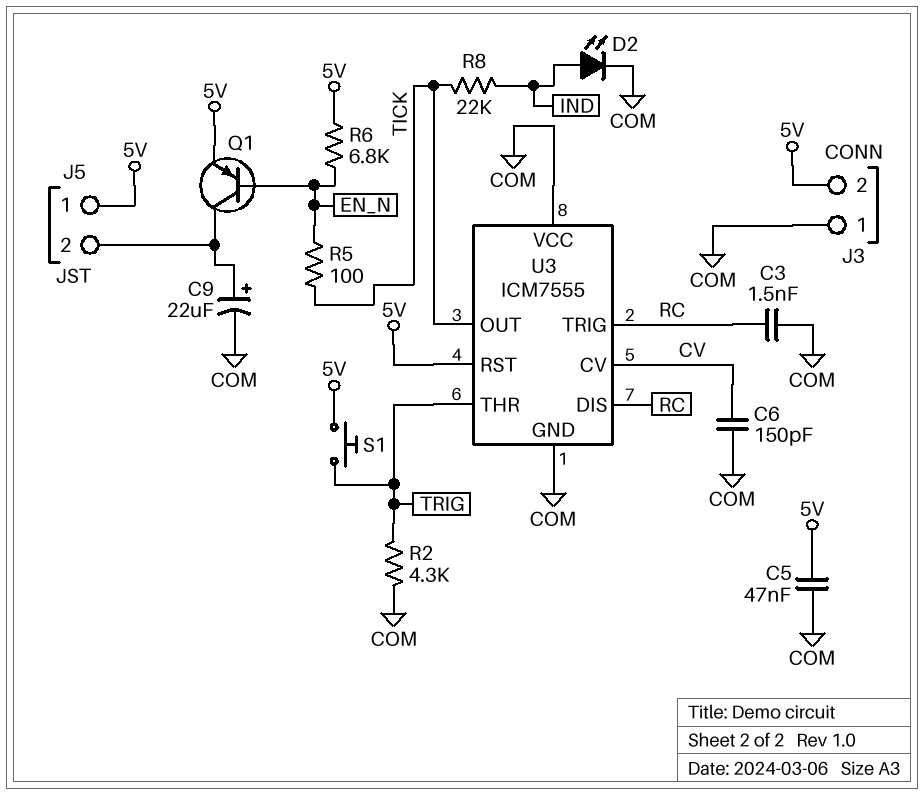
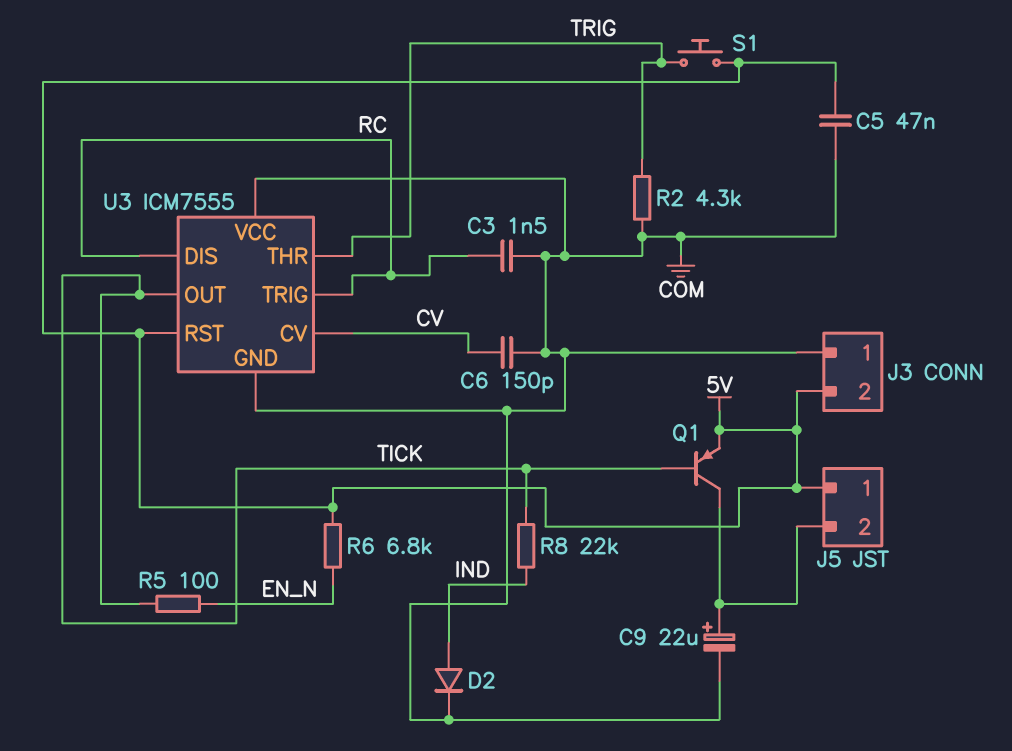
D2: LED (A IND, K COM) -> diode (A IND, K COM)
Q1: PNP (B EN_N, C J5/2, E 5V) -> PNP (B TICK, C J5/2, E 5V)

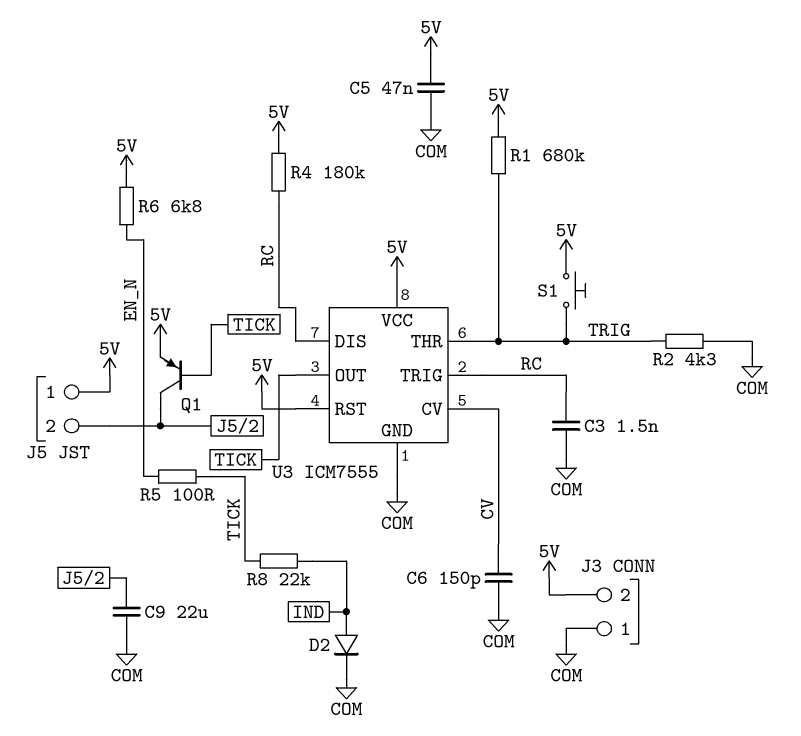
C9: 22uF (plus J5/2, minus COM) -> 22uF (COM, J5/2)
R1: none -> 680k (5V, TRIG)
R4: none -> 180k (5V, RC)
U3 pin VCC: COM -> 5V

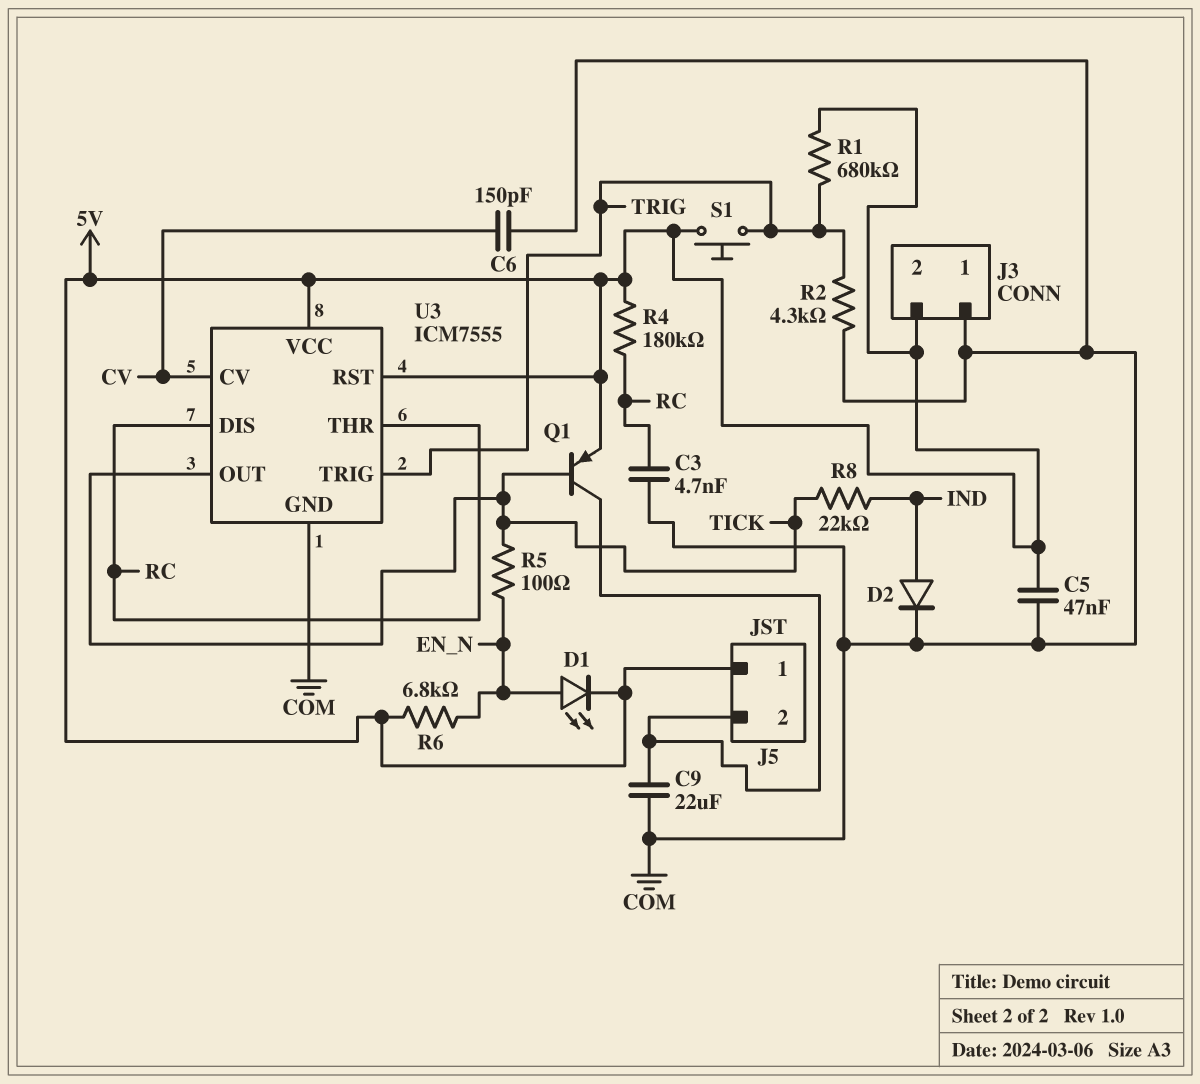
C3: 1.5nF (COM, RC) -> 4.7nF (COM, RC)
D1: none -> LED (A EN_N, K 5V)
U3 pin THR: TRIG -> RC
U3 pin TRIG: RC -> TRIG

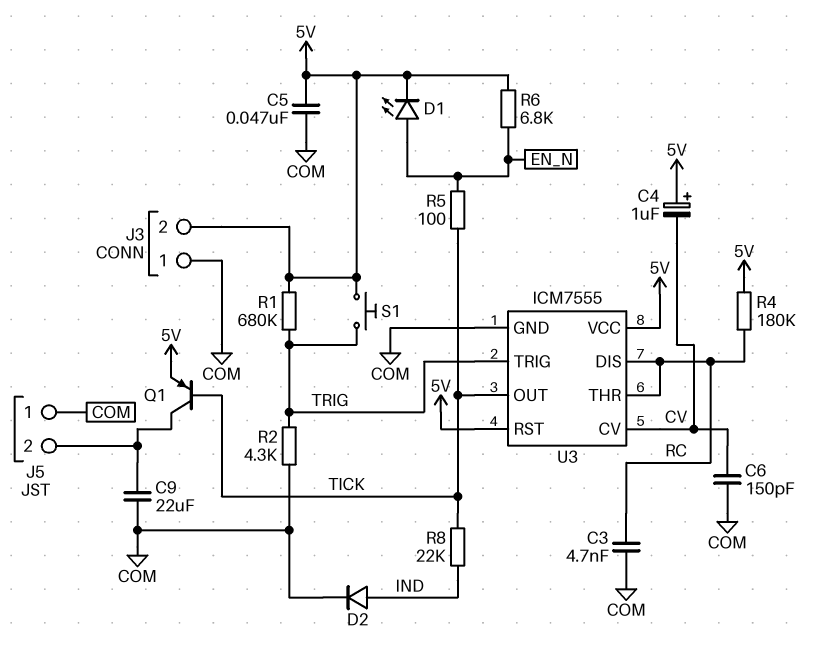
C4: none -> 1uF (plus 5V, minus CV)
J5 pin 1: 5V -> COM

